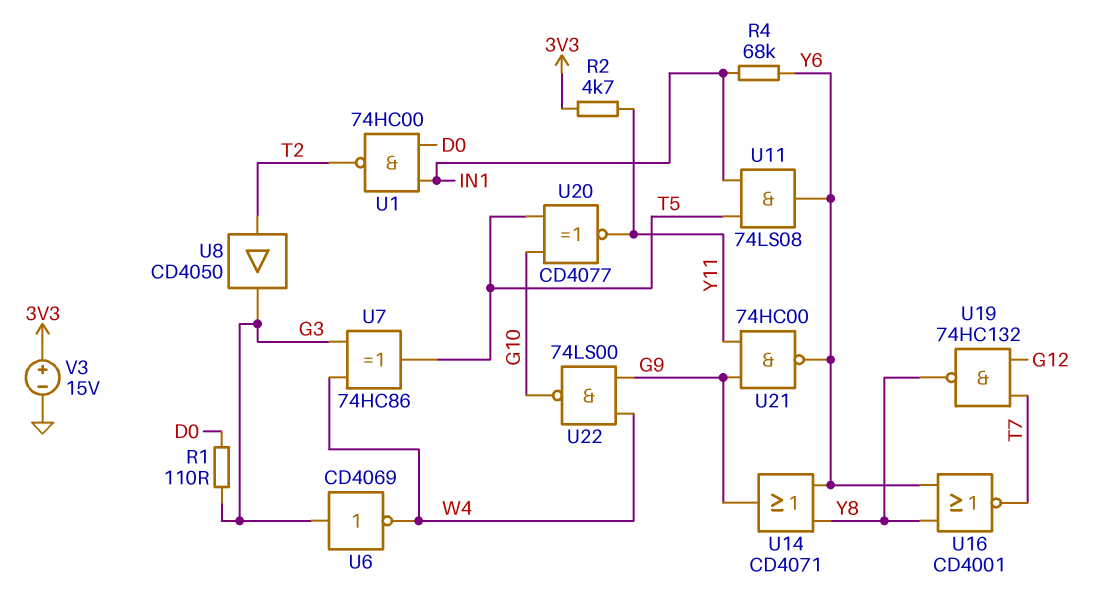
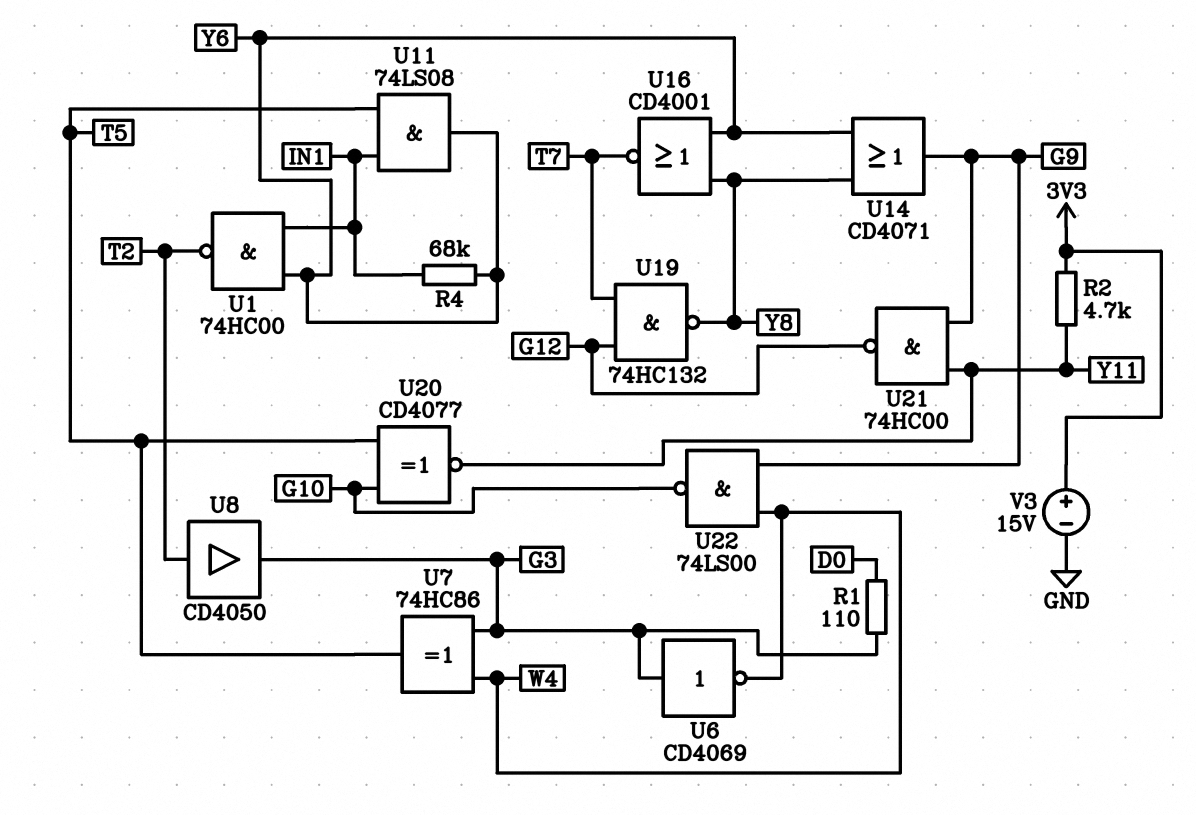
U1: NAND 74HC00 (in D0, in IN1, out T2) -> NAND 74HC00 (in IN1, in Y6, out T2)
U21: NAND 74HC00 (in G9, in Y11, out Y6) -> NAND 74HC00 (in G9, in Y11, out G12)

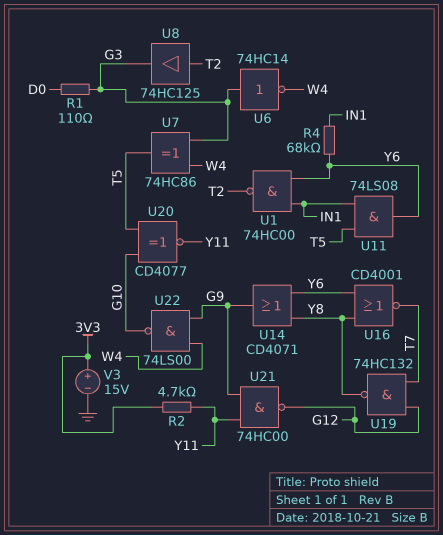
U6: NOT CD4069 (in G3, out W4) -> NOT 74HC14 (in G3, out W4)
U8: buffer CD4050 (in T2, out G3) -> buffer 74HC125 (in T2, out G3)

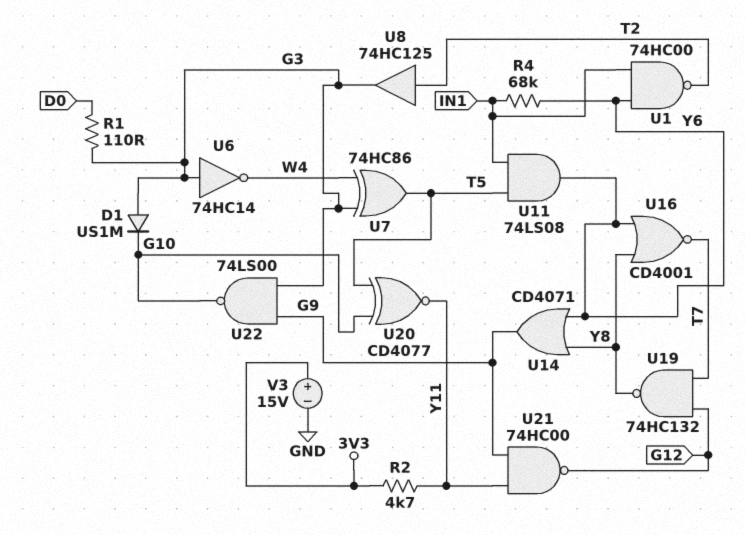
D1: none -> diode US1M (A G3, K G10)
U22: NAND 74LS00 (in G9, in W4, out G10) -> NAND 74LS00 (in G3, in G9, out G10)

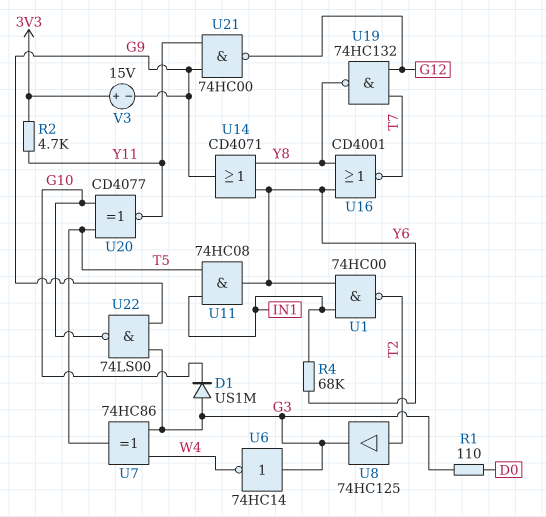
U11: AND 74LS08 (in IN1, in T5, out Y6) -> AND 74HC08 (in IN1, in T5, out Y6)
V3: 15V (plus 3V3, minus GND) -> 15V (plus 3V3, minus G9)

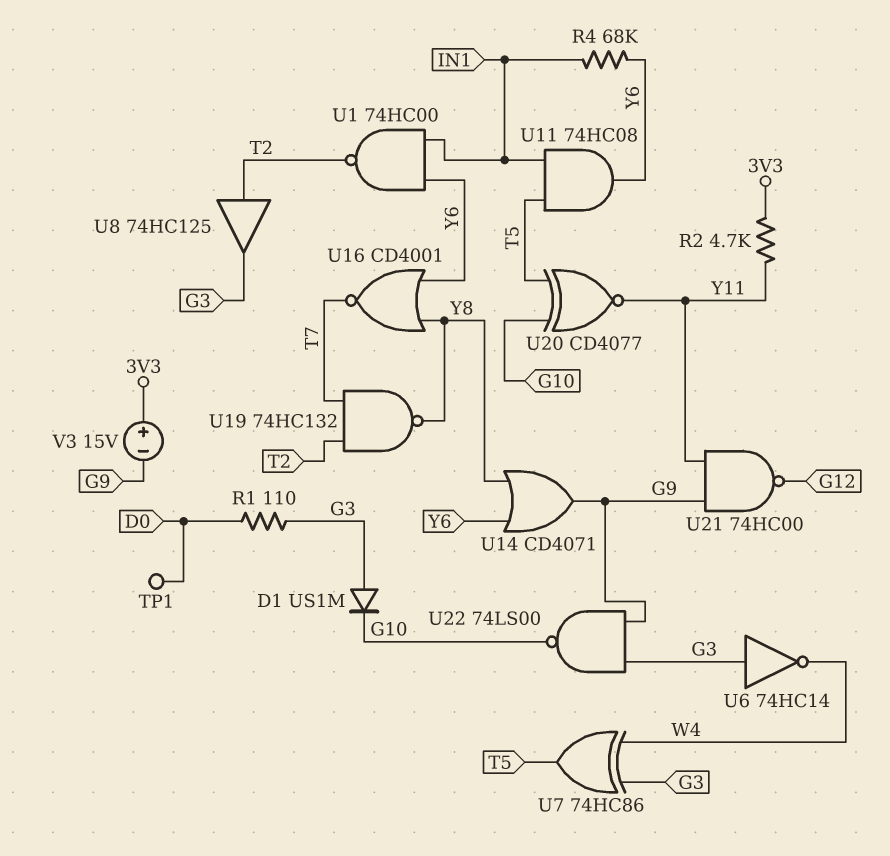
TP1: none -> test point (D0)
U19: NAND 74HC132 (in G12, in T7, out Y8) -> NAND 74HC132 (in T2, in T7, out Y8)

